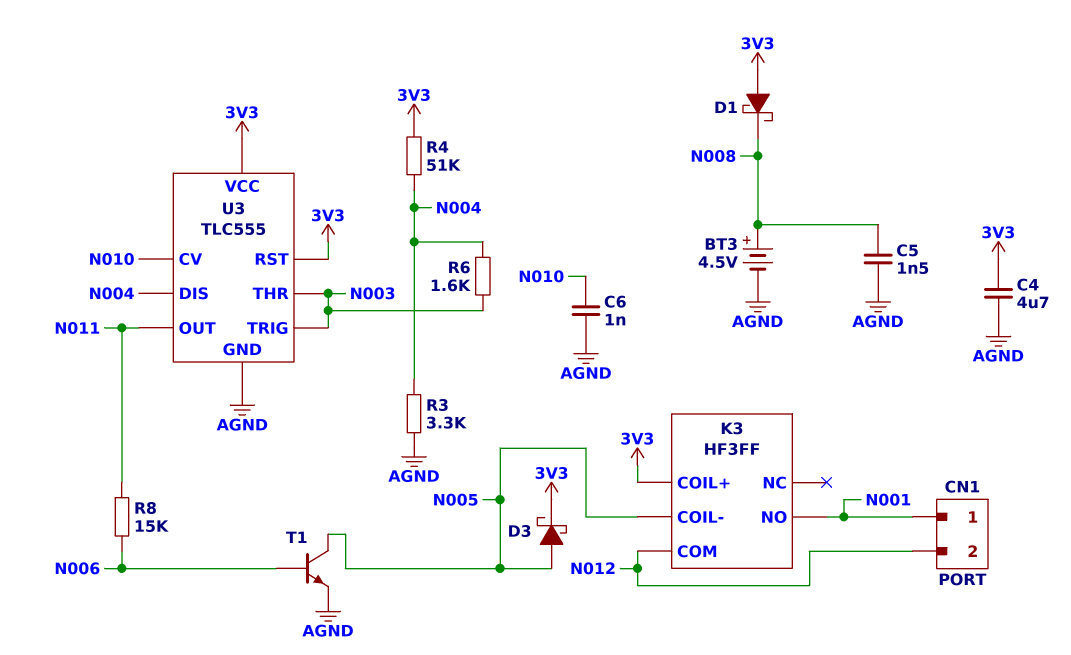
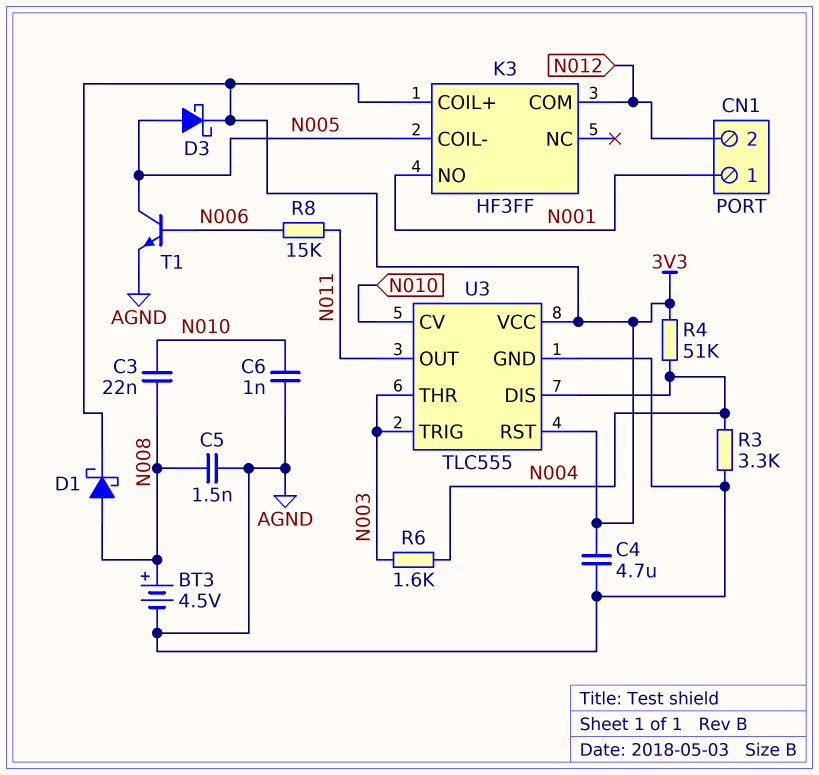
C3: none -> 22nF (N008, N010)
D1: schottky (A 3V3, K N008) -> schottky (A N008, K 3V3)

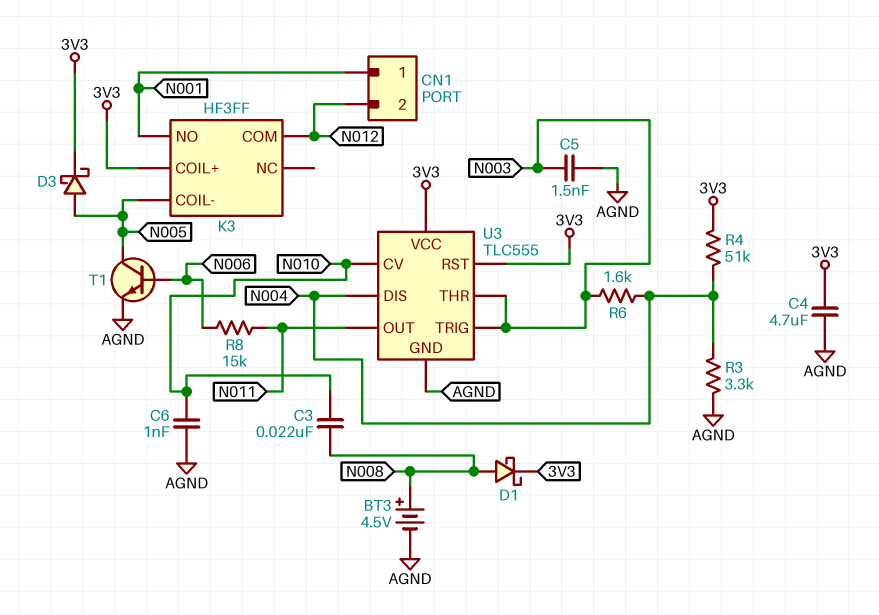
C5: 1.5nF (AGND, N008) -> 1.5nF (AGND, N003)

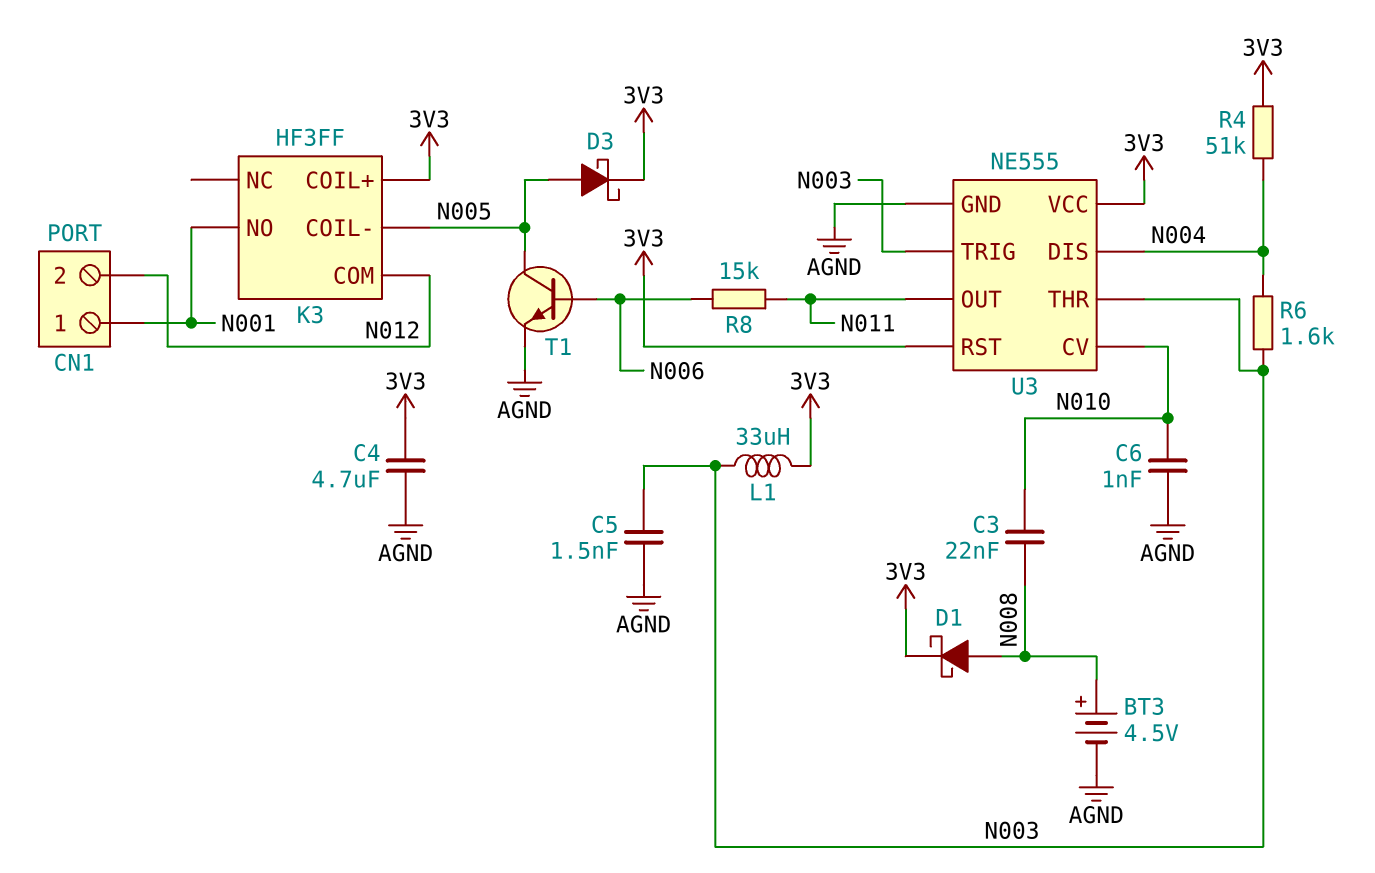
L1: none -> 33uH (3V3, N003)
R3: 3.3k (AGND, N004) -> none
U3: TLC555 -> NE555

